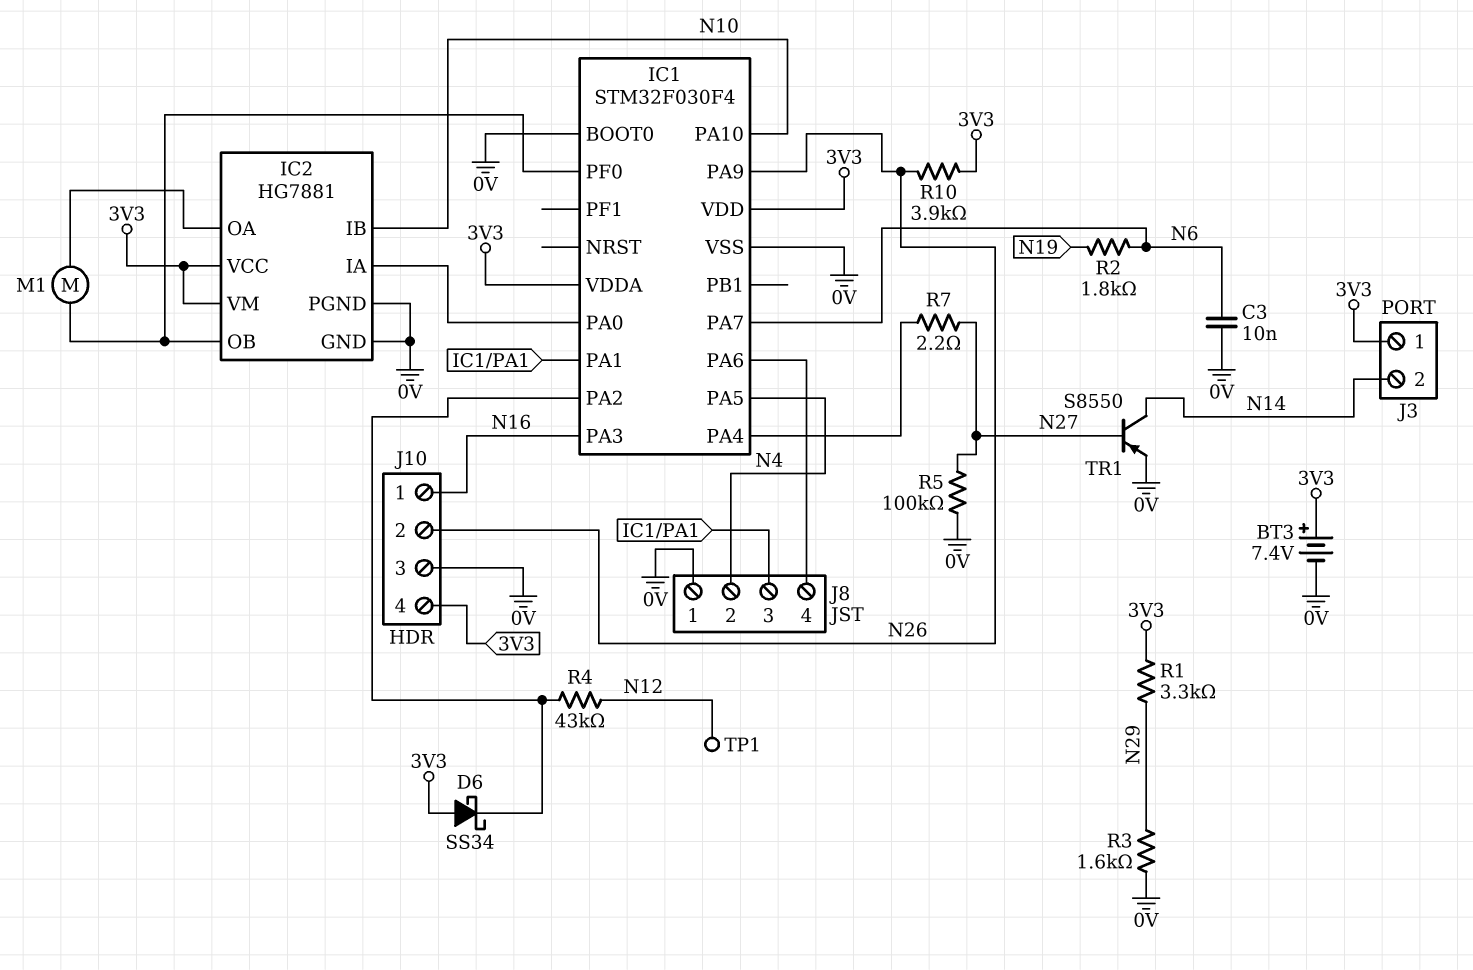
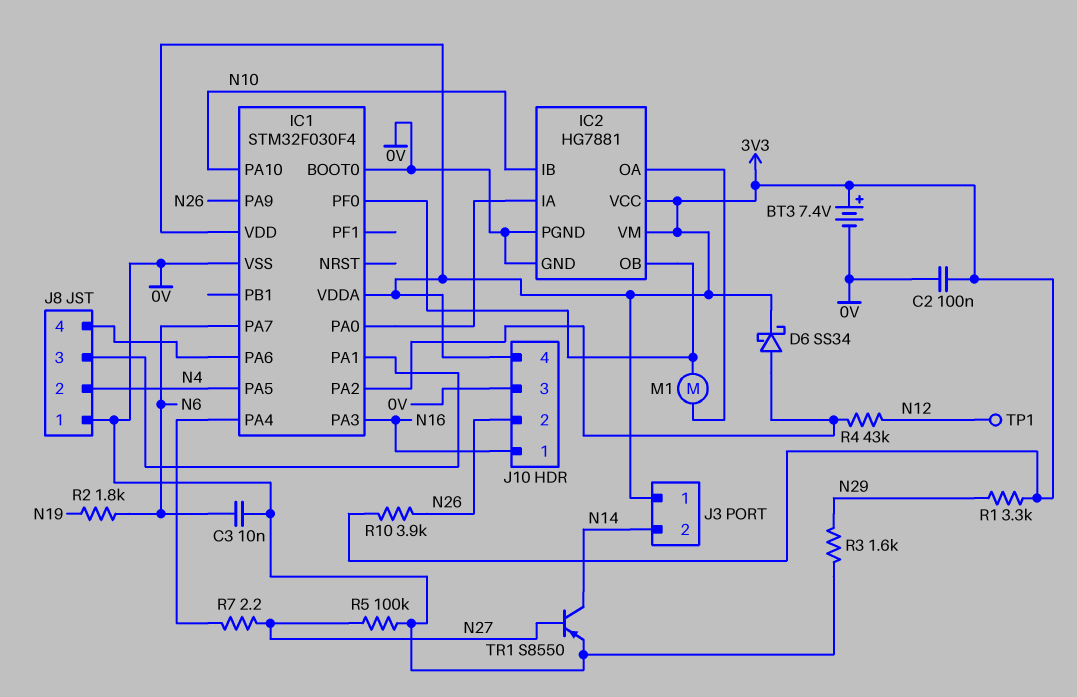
C2: none -> 100nF (0V, 3V3)
D6: schottky SS34 (A 3V3, K IC1/PA2) -> schottky SS34 (A IC1/PA2, K 3V3)

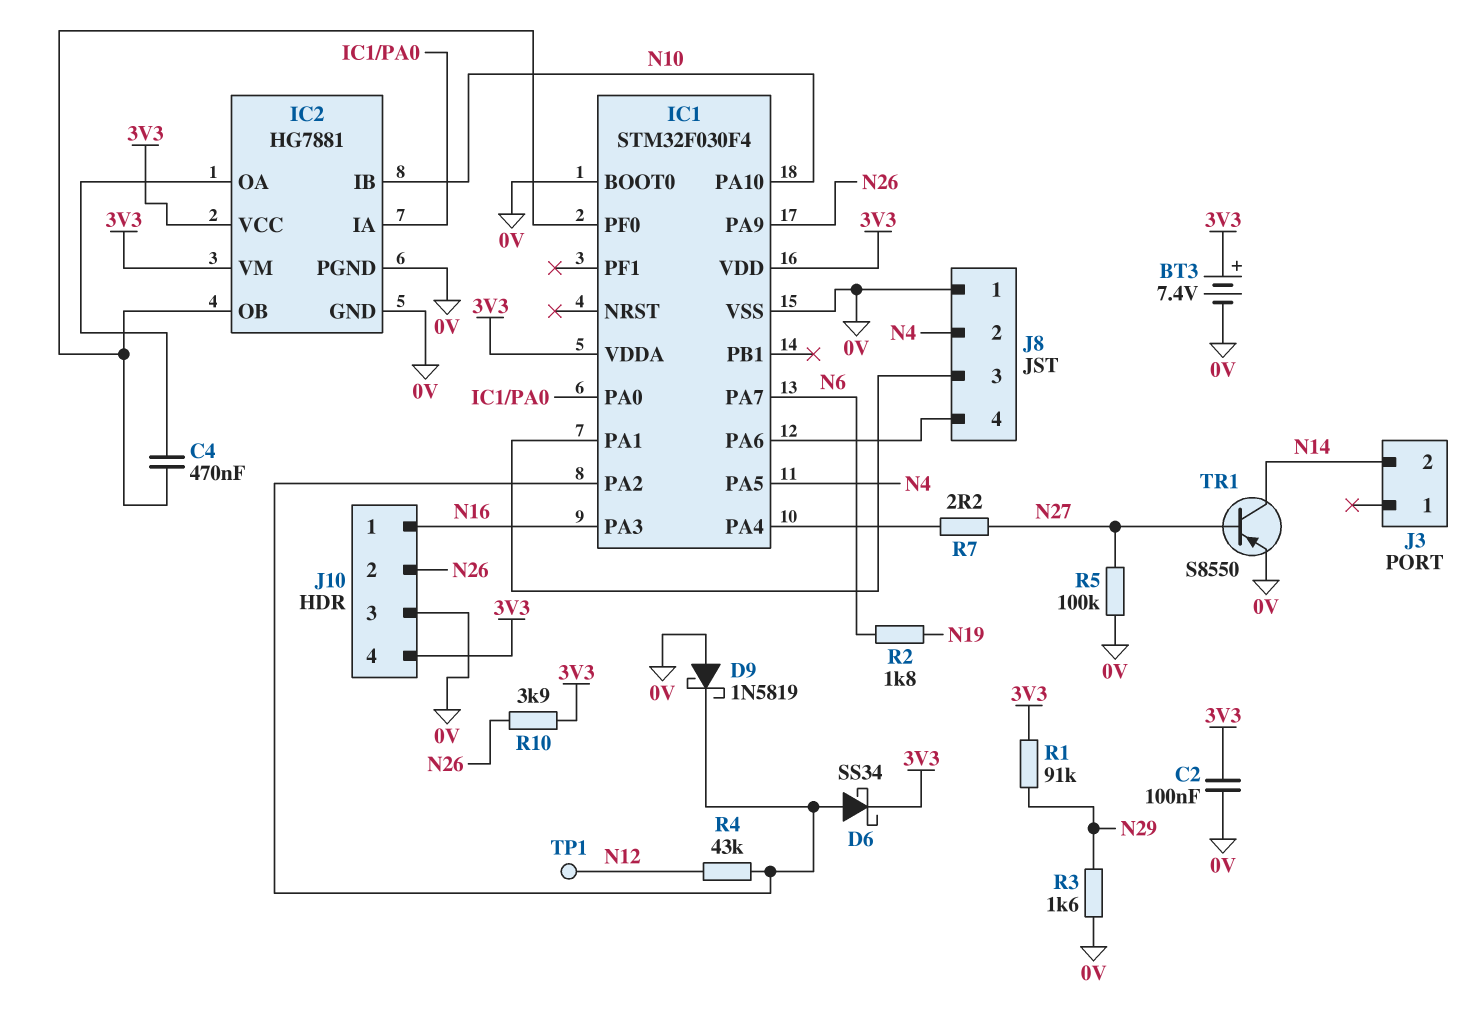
C3: 10nF (0V, N6) -> none
C4: none -> 470nF (IC1/PF0, IC2/OA)
D9: none -> schottky 1N5819 (A 0V, K IC1/PA2)
J3 pin 1: 3V3 -> none
M1: motor (IC1/PF0, IC2/OA) -> none
R1: 3.3k (3V3, N29) -> 91k (3V3, N29)

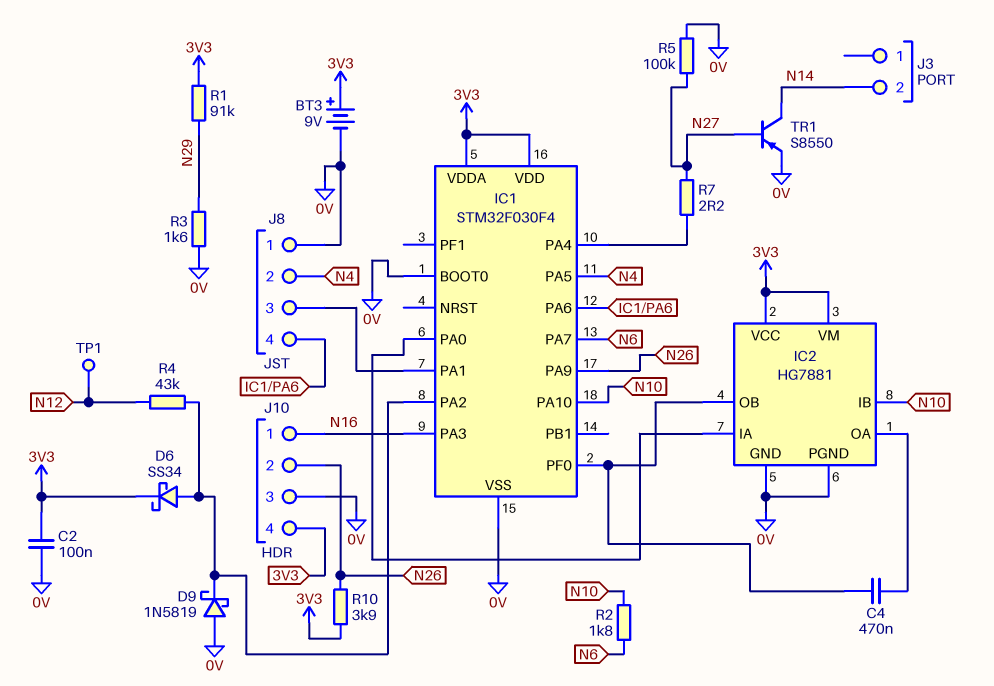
BT3: 7.4V (plus 3V3, minus 0V) -> 9V (plus 3V3, minus 0V)
R2: 1.8k (N6, N19) -> 1.8k (N6, N10)

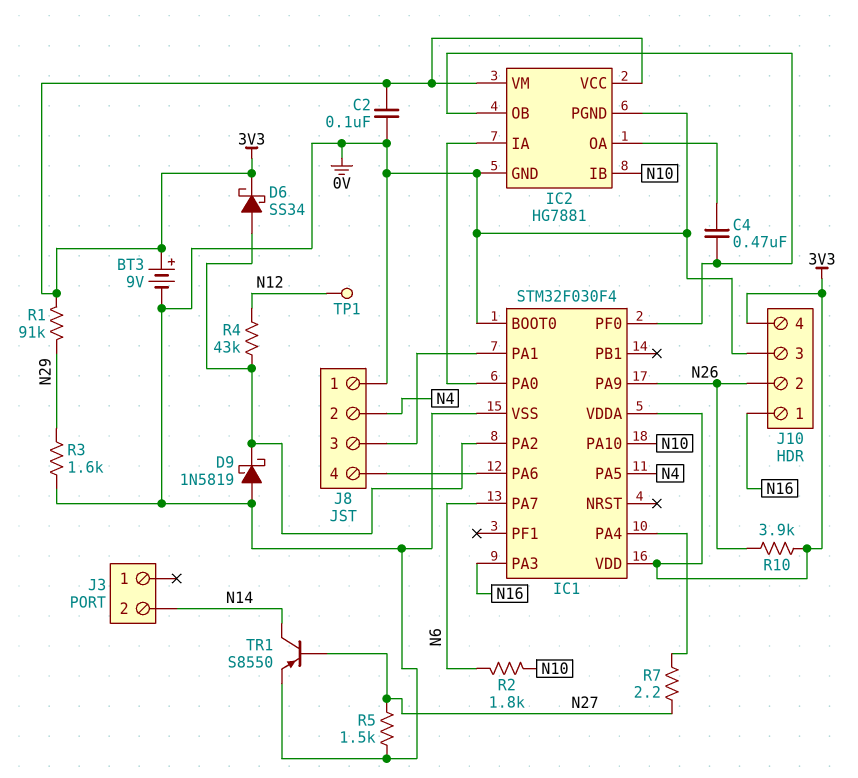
R5: 100k (0V, N27) -> 1.5k (0V, N27)

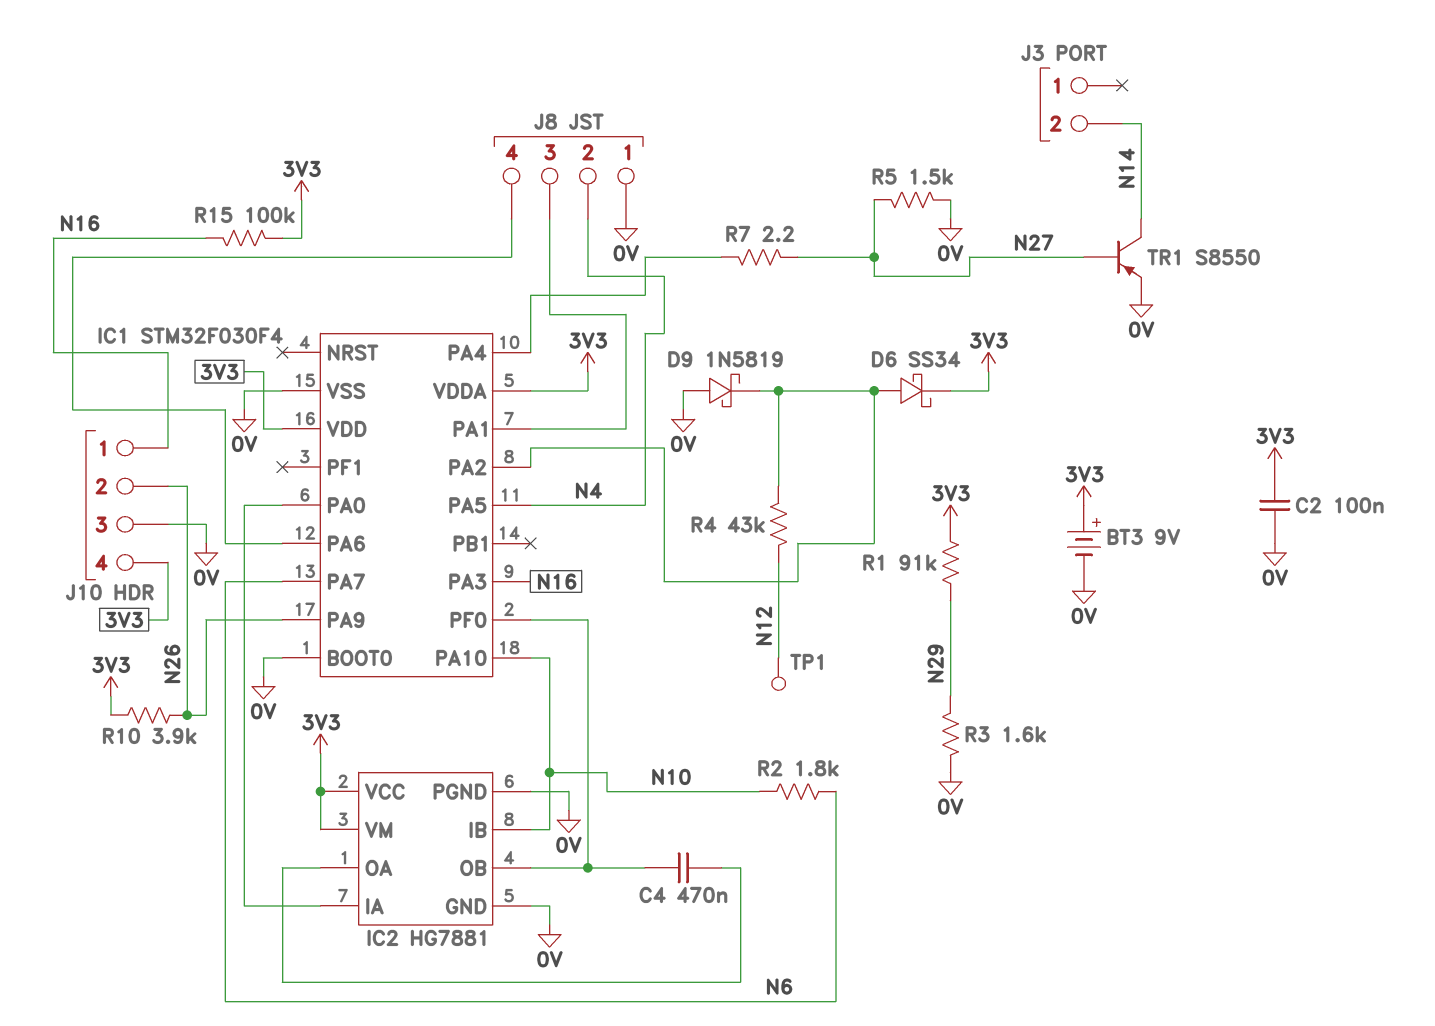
R15: none -> 100k (3V3, N16)

